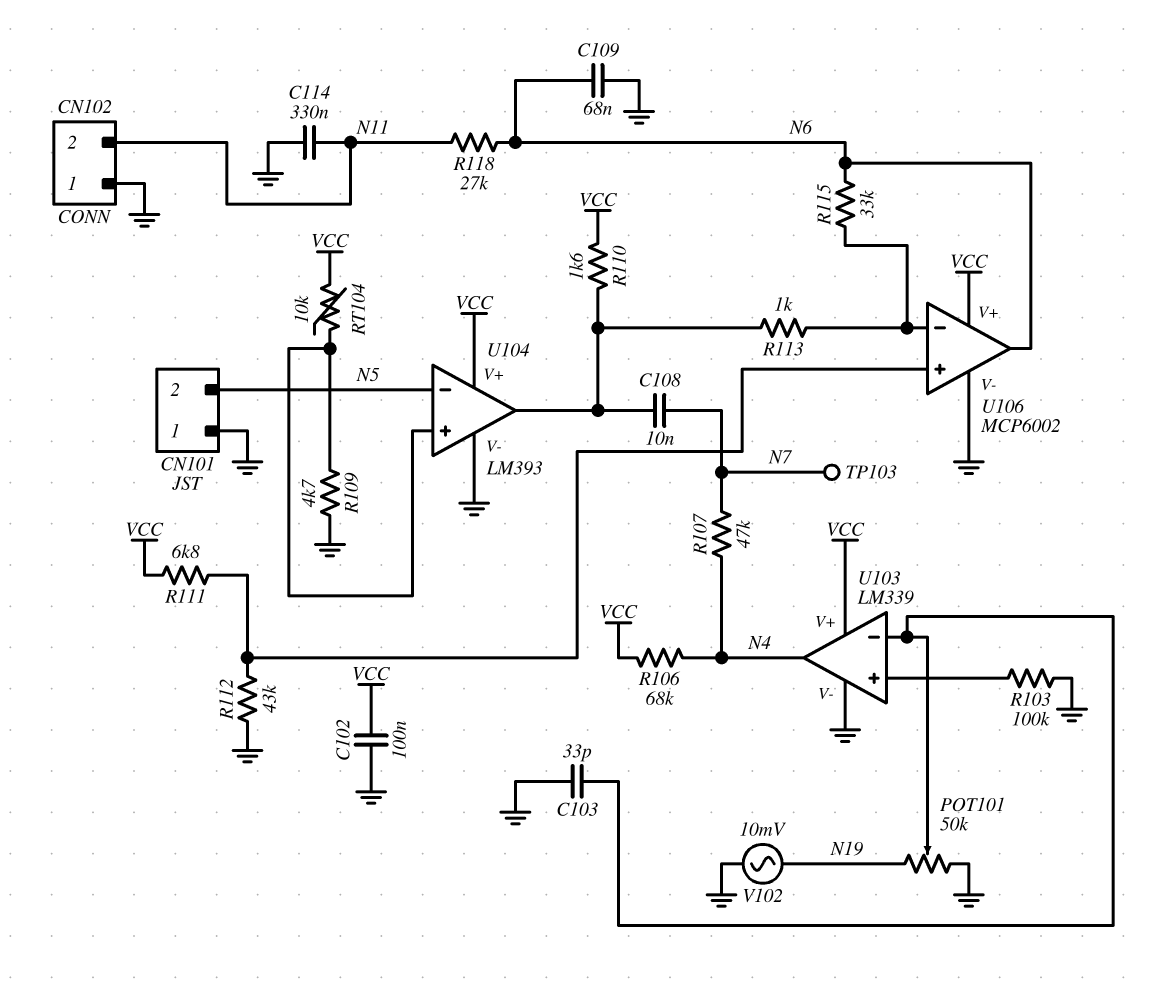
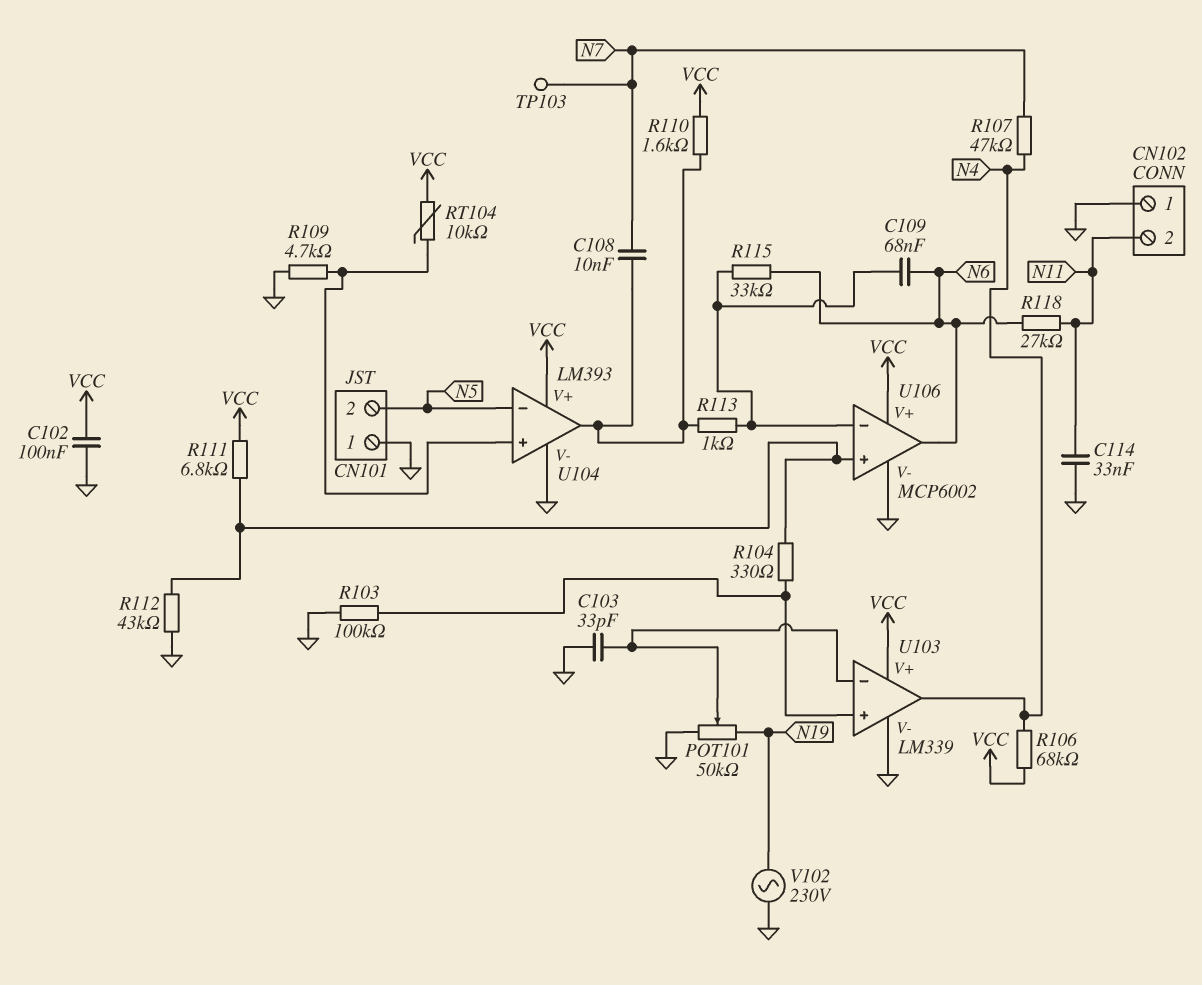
C109: 68nF (GND, N6) -> 68nF (N6, U106/in-)
C114: 330nF (GND, N11) -> 33nF (GND, N11)
R104: none -> 330 (U103/in+, U106/in+)
V102: AC 10mV (GND, N19) -> AC 230V (GND, N19)

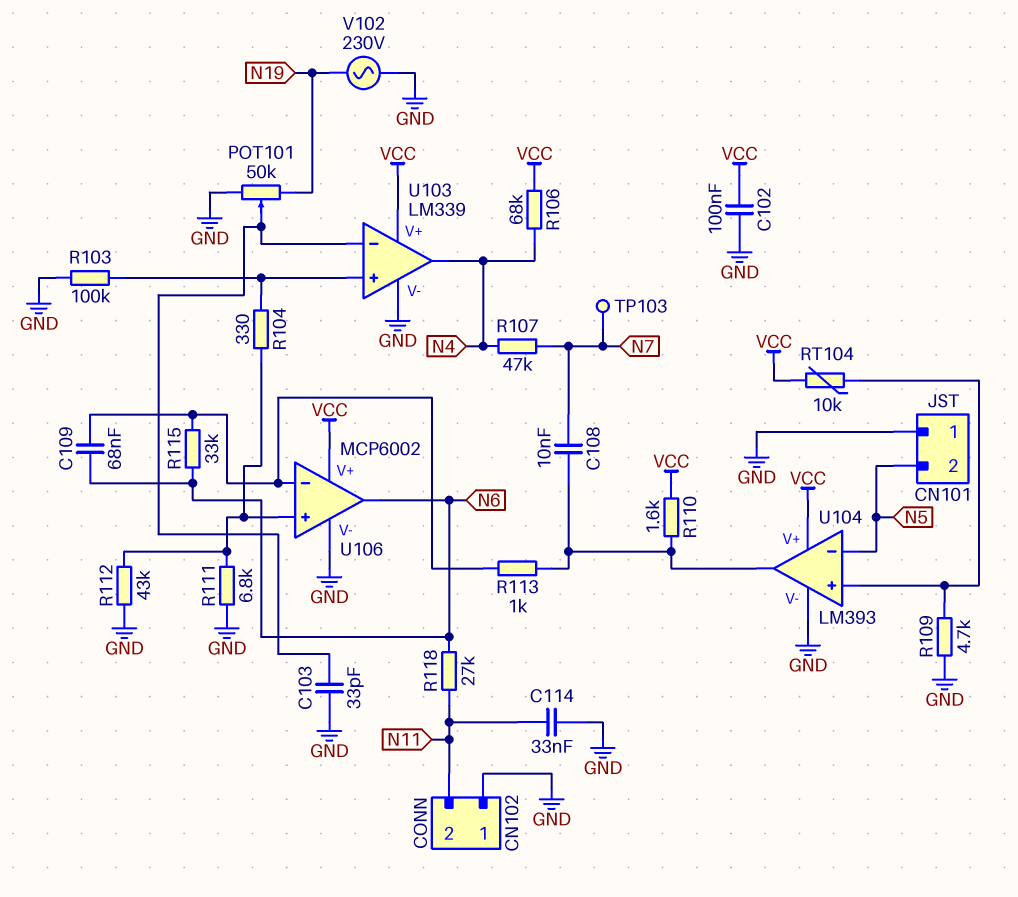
R111: 6.8k (U106/in+, VCC) -> 6.8k (GND, U106/in+)

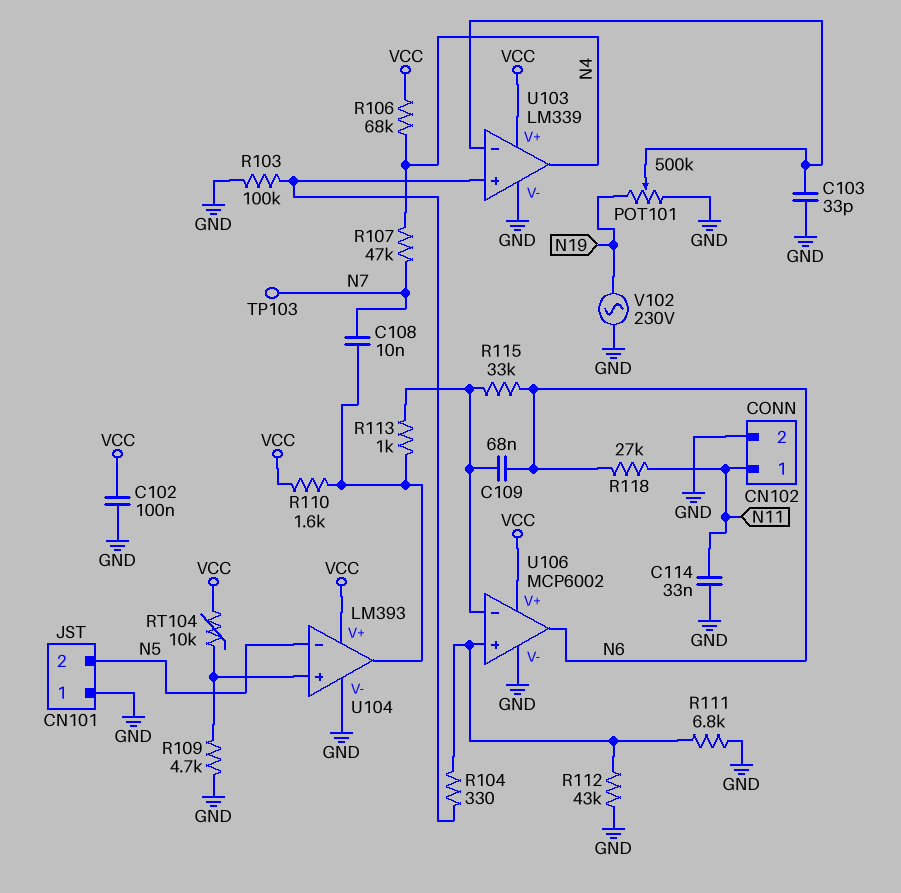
CN102 pin 1: GND -> N11
CN102 pin 2: N11 -> GND
POT101: 50k (GND, N19, wiper U103/in-) -> 500k (GND, N19, wiper U103/in-)

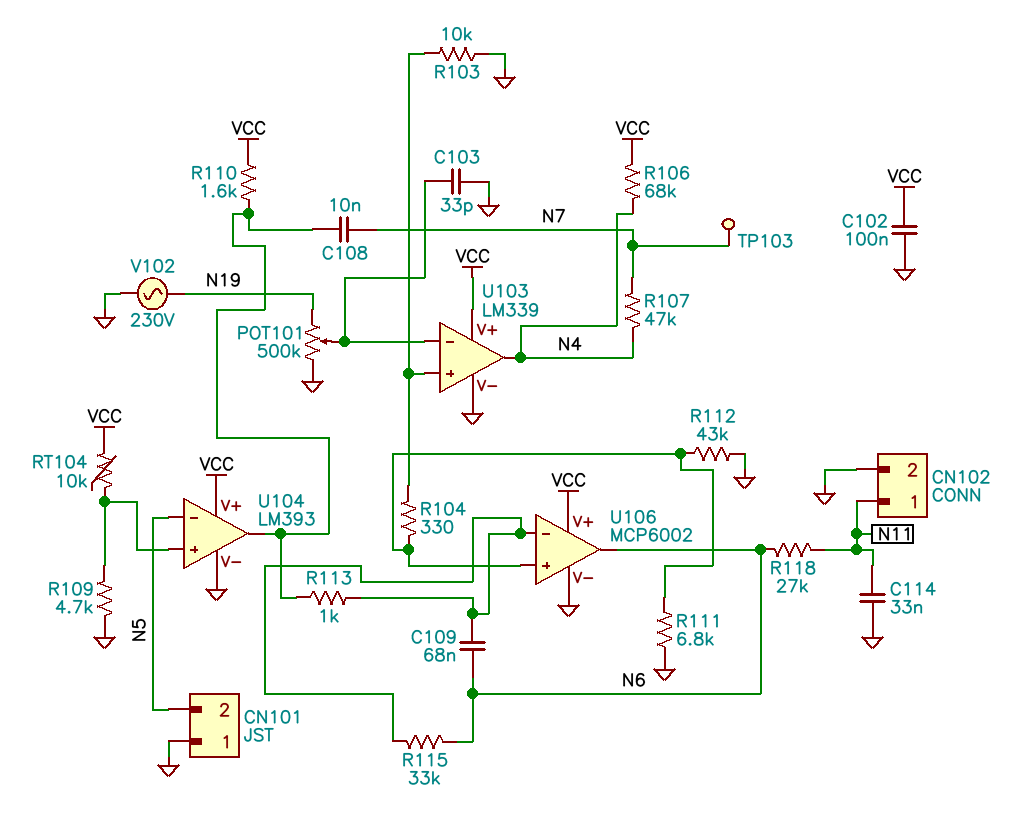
R103: 100k (GND, U103/in+) -> 10k (GND, U103/in+)

